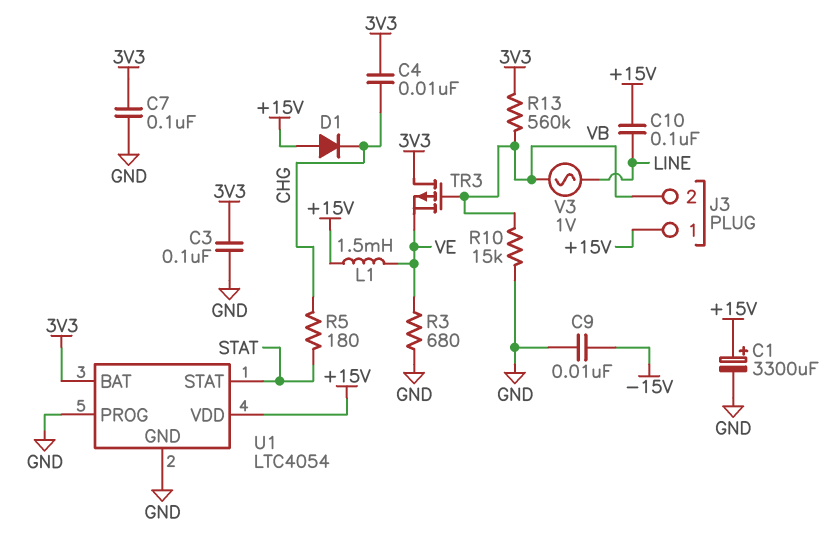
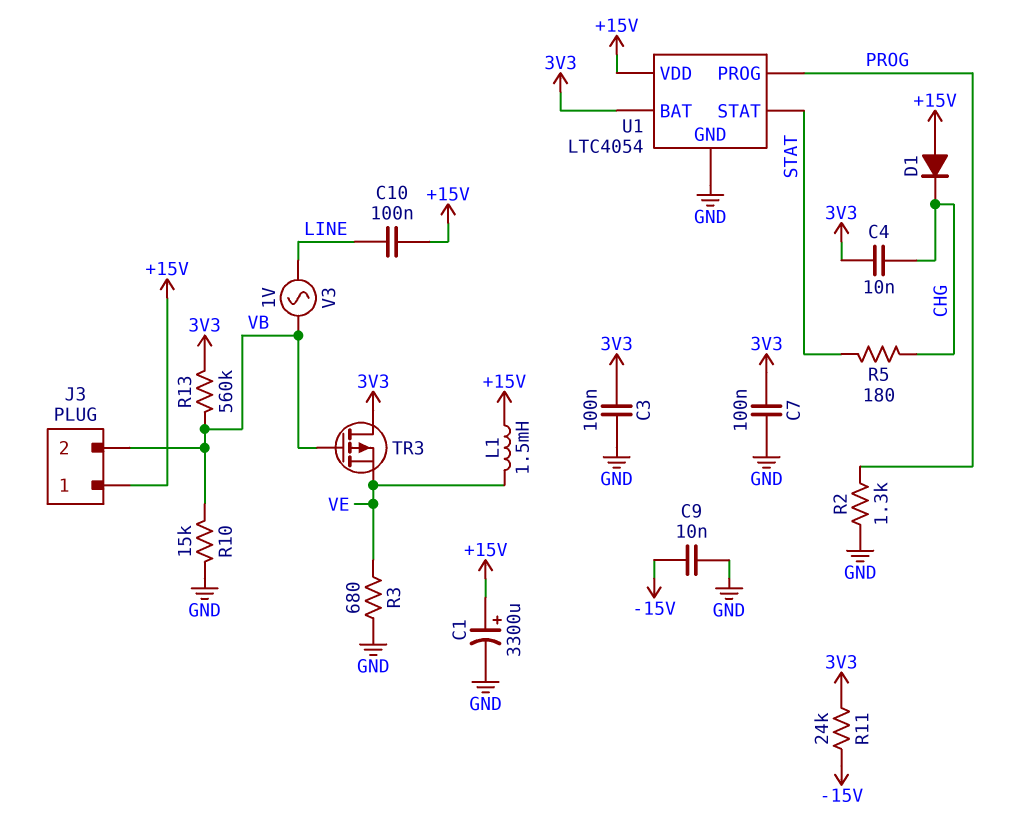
R2: none -> 1.3k (GND, PROG)
R11: none -> 24k (-15V, 3V3)
U1 pin PROG: GND -> PROG

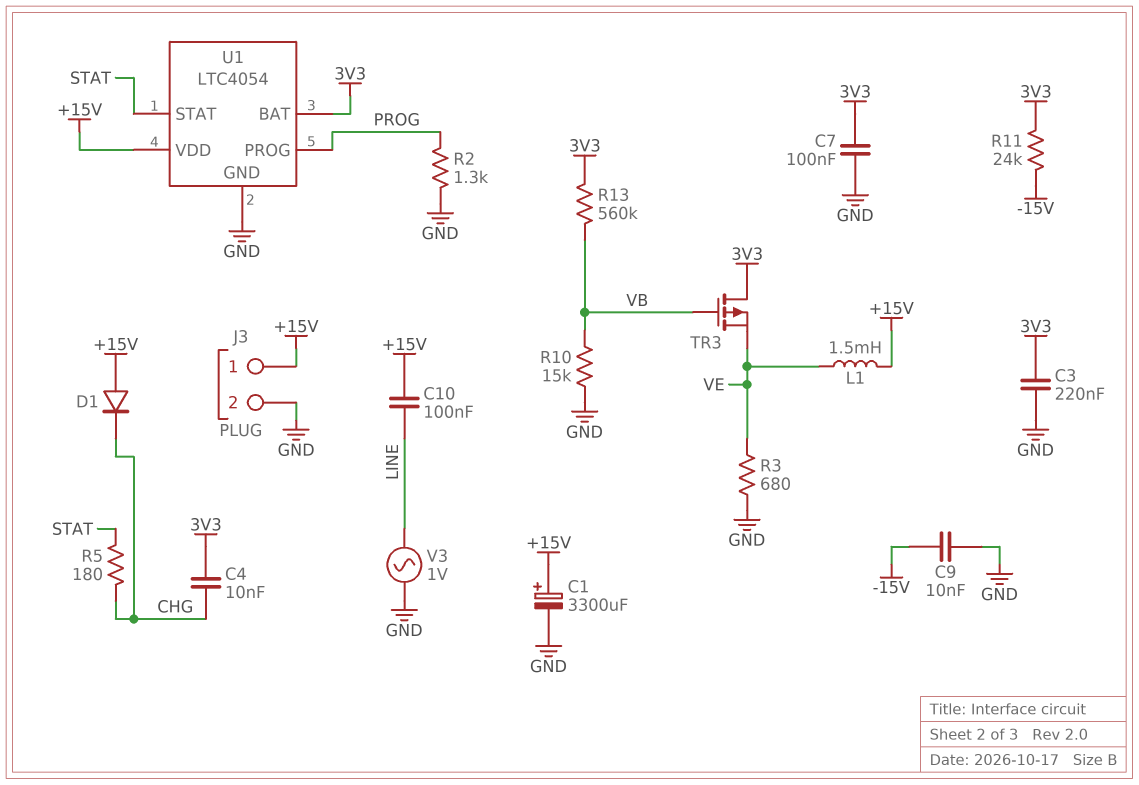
C3: 100nF (3V3, GND) -> 220nF (3V3, GND)
J3 pin 2: VB -> GND
V3: AC 1V (LINE, VB) -> AC 1V (GND, LINE)

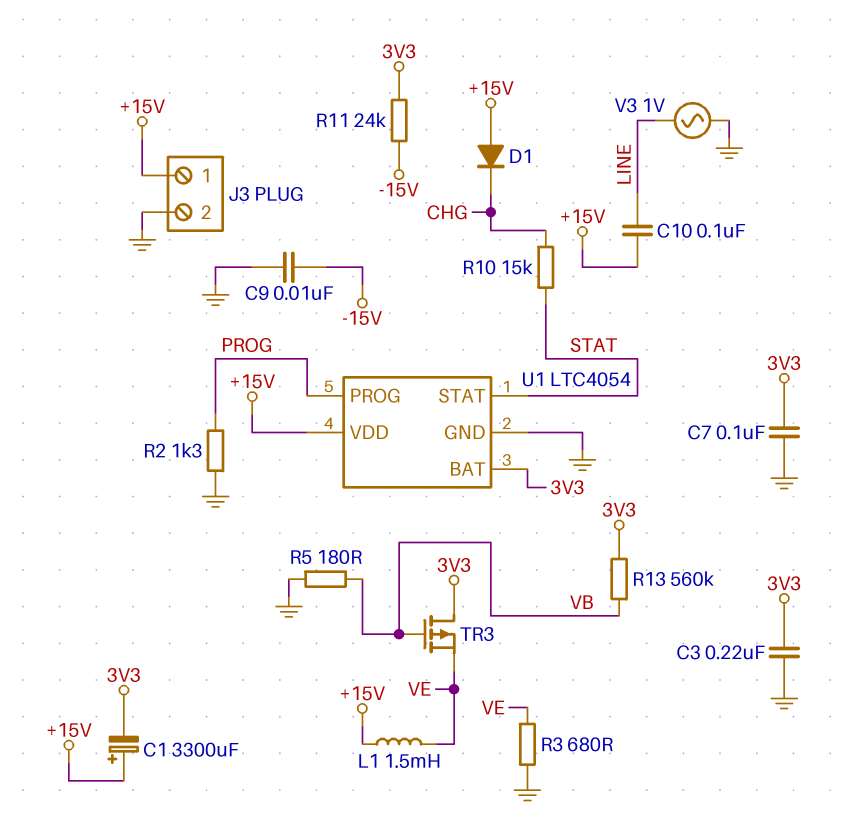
C1: 3300uF (plus +15V, minus GND) -> 3300uF (plus +15V, minus 3V3)
C4: 10nF (3V3, CHG) -> none
R5: 180 (CHG, STAT) -> 180 (GND, VB)
R10: 15k (GND, VB) -> 15k (CHG, STAT)

